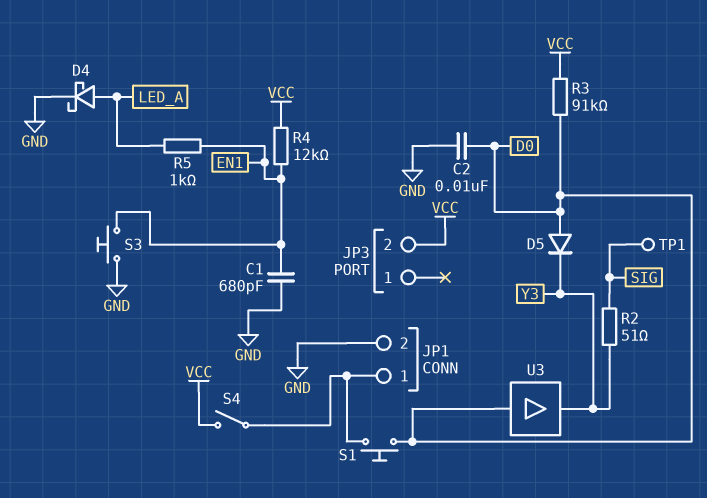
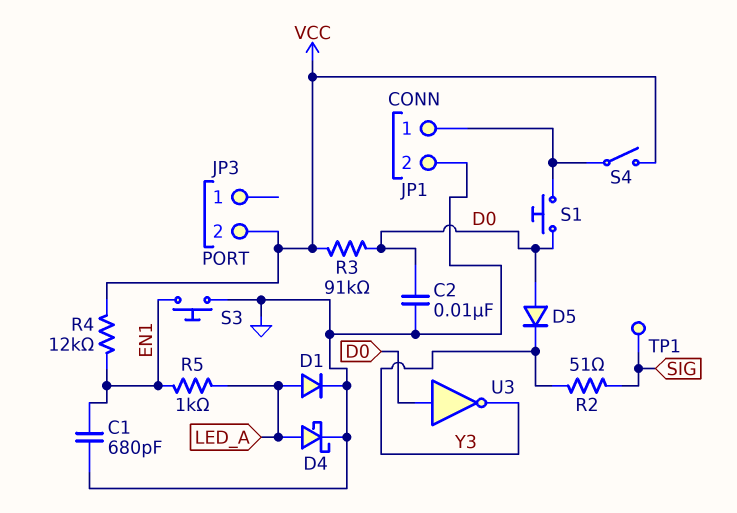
D1: none -> diode (A LED_A, K GND)
U3: buffer (in D0, out Y3) -> NOT (in D0, out Y3)

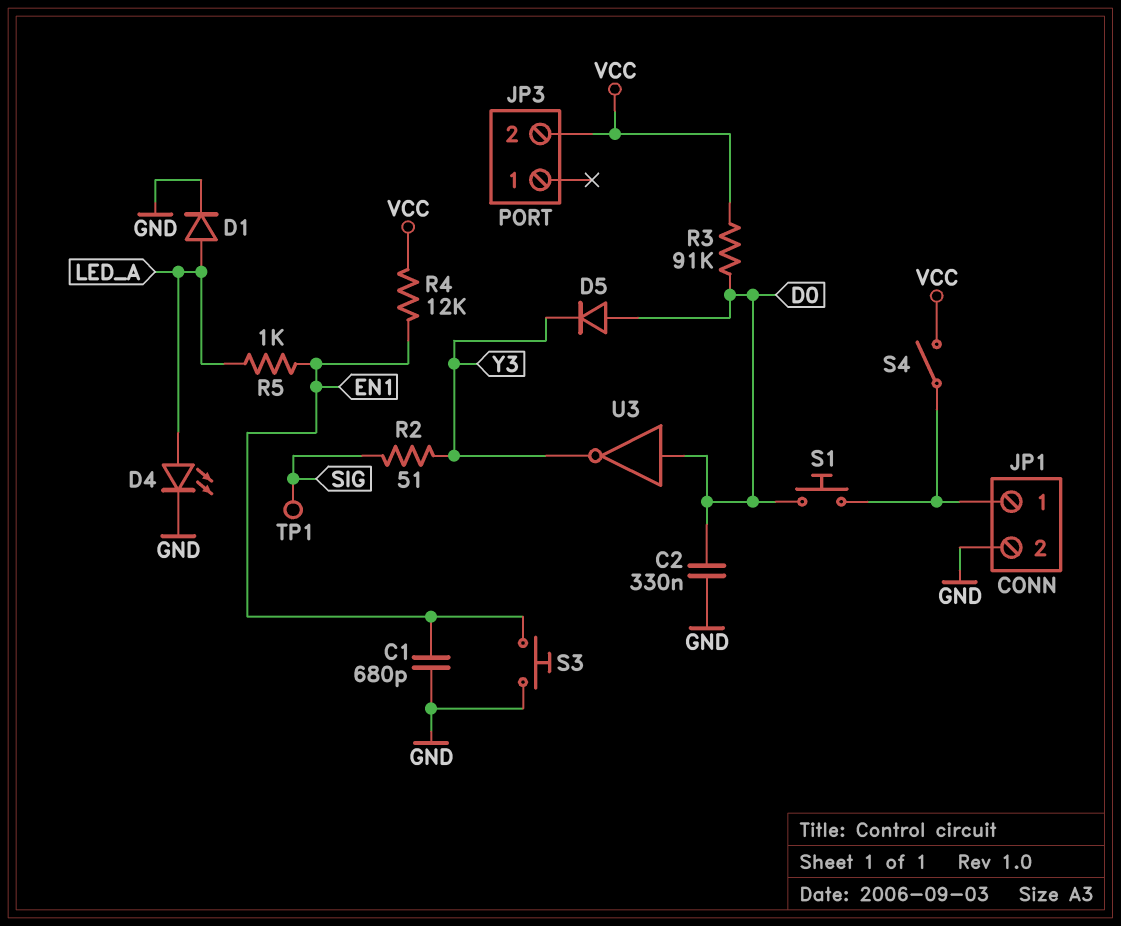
C2: 10nF (D0, GND) -> 330nF (D0, GND)
D4: schottky (A LED_A, K GND) -> LED (A LED_A, K GND)

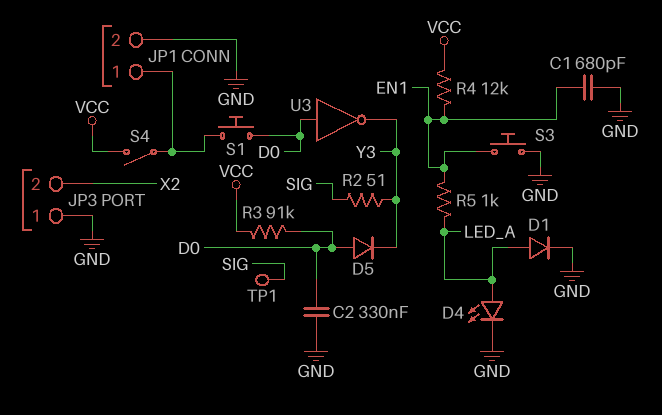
JP3 pin 1: none -> GND
JP3 pin 2: VCC -> X2

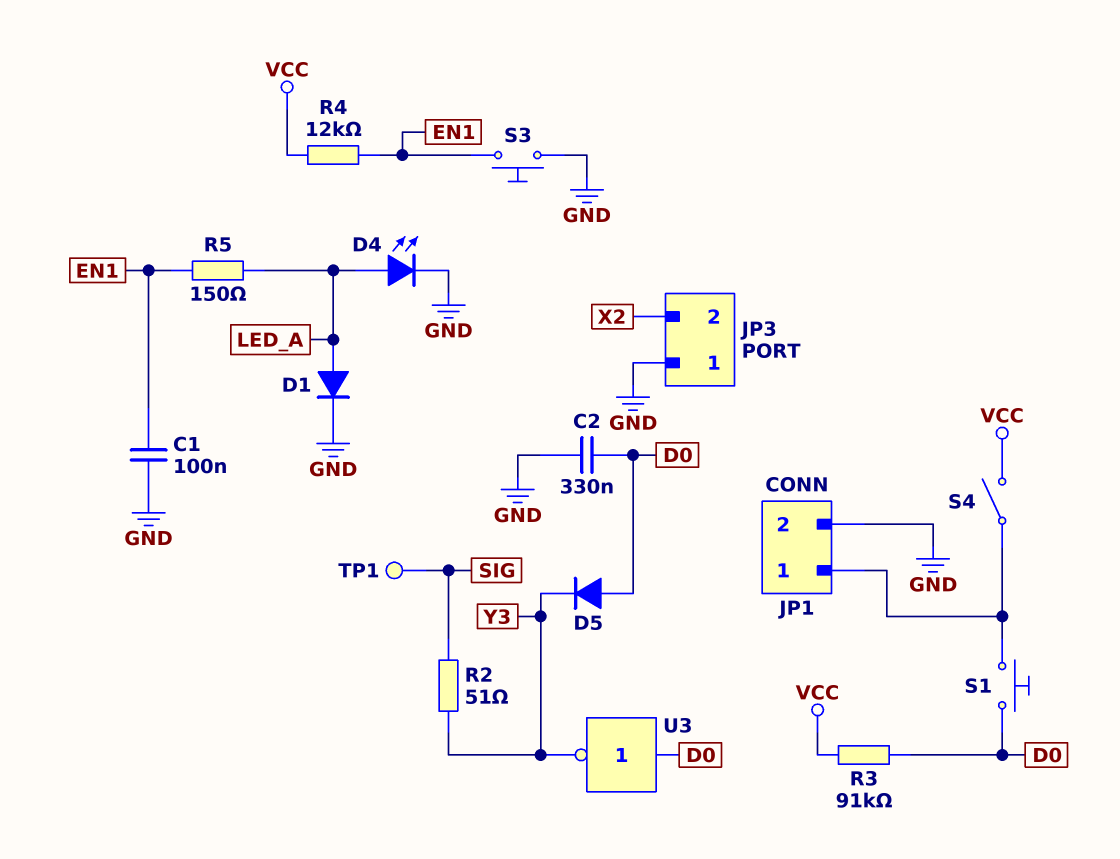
C1: 680pF (EN1, GND) -> 100nF (EN1, GND)
R5: 1k (EN1, LED_A) -> 150 (EN1, LED_A)

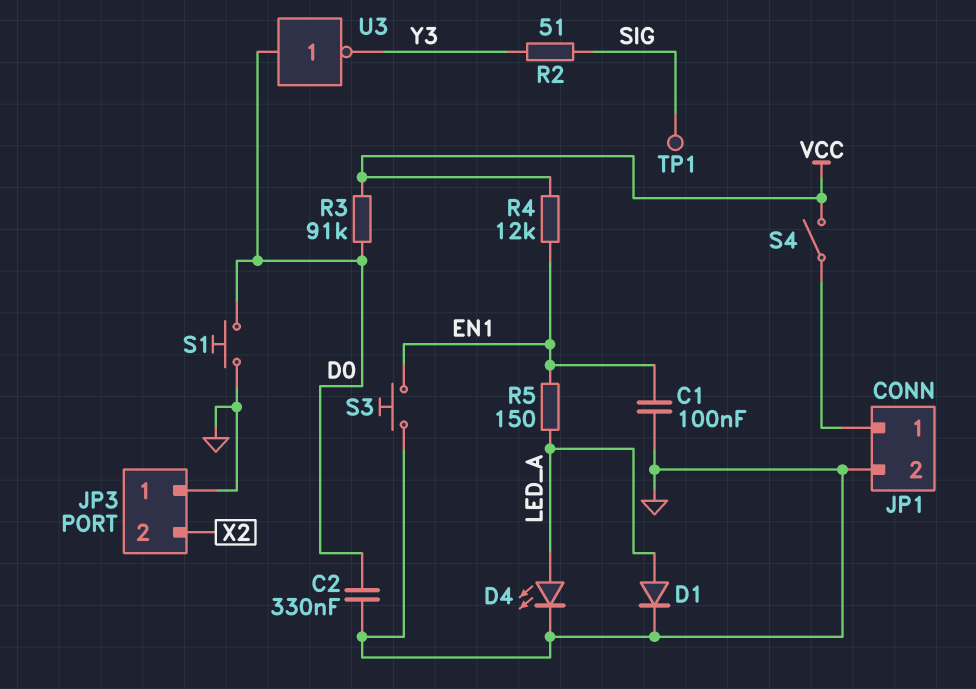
D5: diode (A D0, K Y3) -> none
S1: button (D0, JP1/1) -> button (D0, GND)

